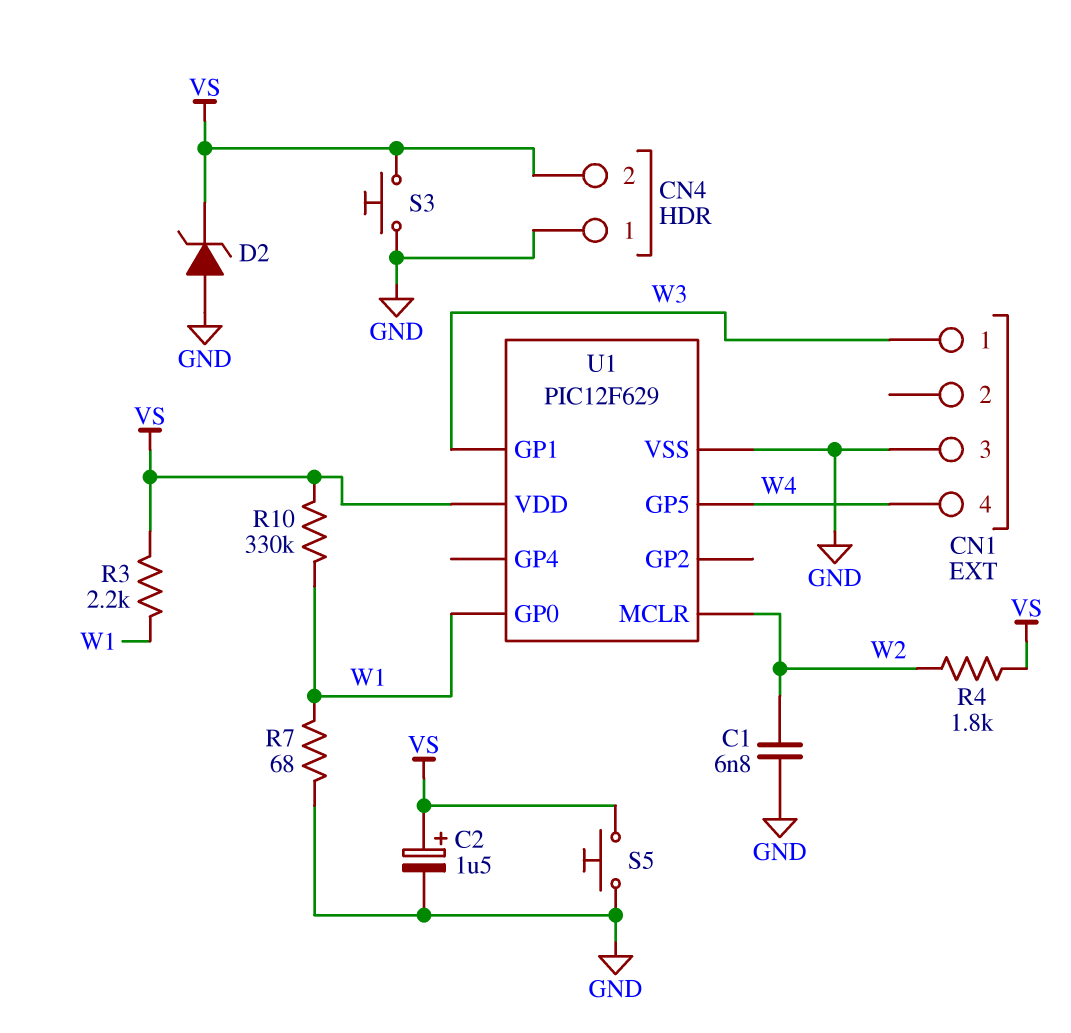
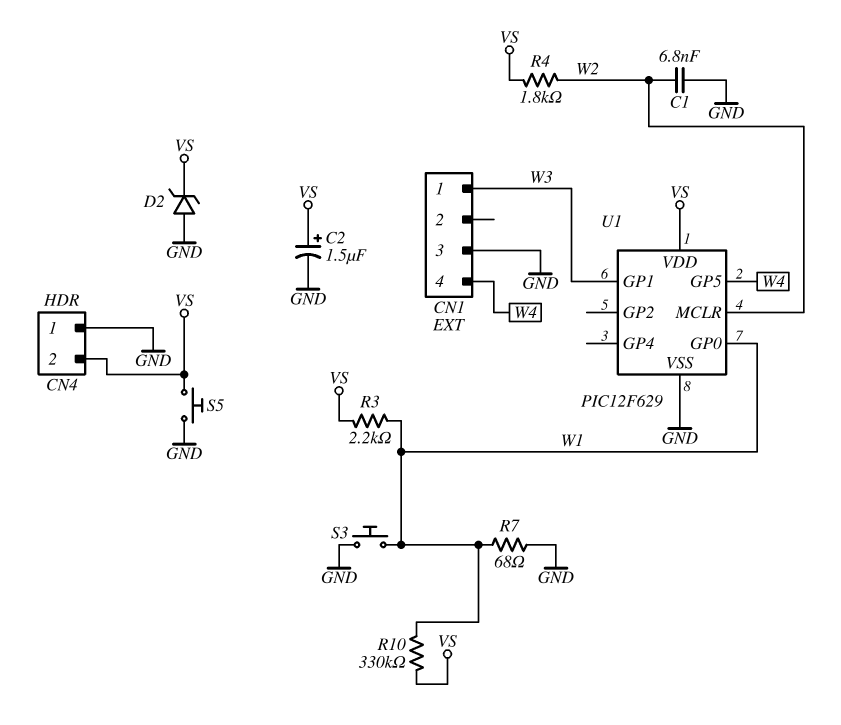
S3: button (GND, VS) -> button (GND, W1)

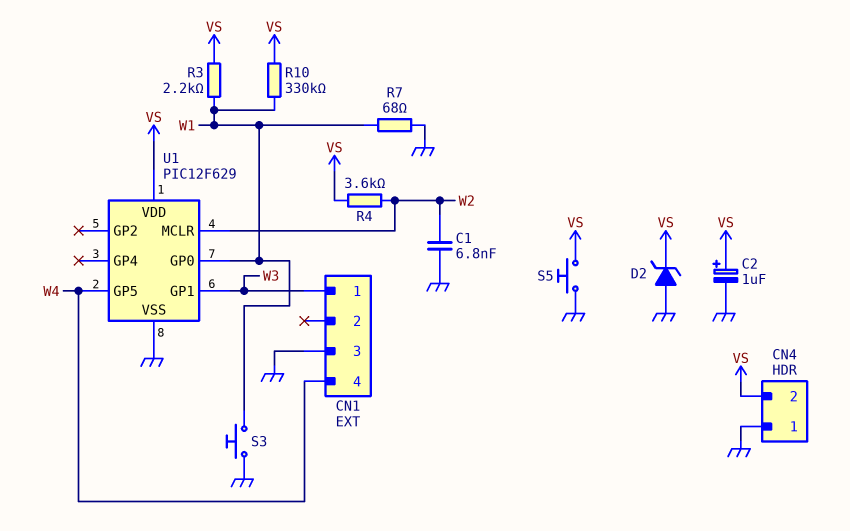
C2: 1.5uF (plus VS, minus GND) -> 1uF (plus VS, minus GND)
R4: 1.8k (VS, W2) -> 3.6k (VS, W2)

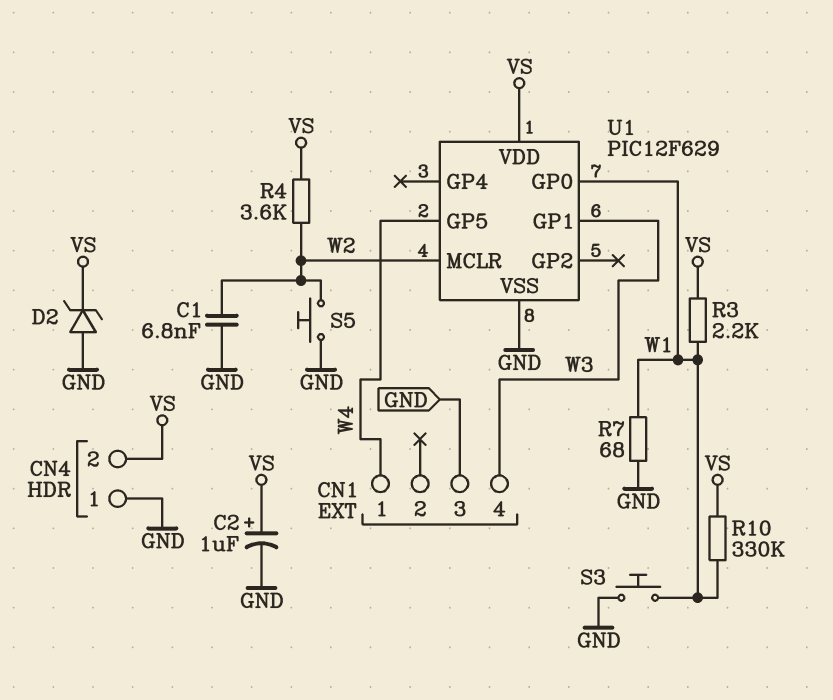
CN1 pin 1: W3 -> W4
CN1 pin 4: W4 -> W3
S5: button (GND, VS) -> button (GND, W2)

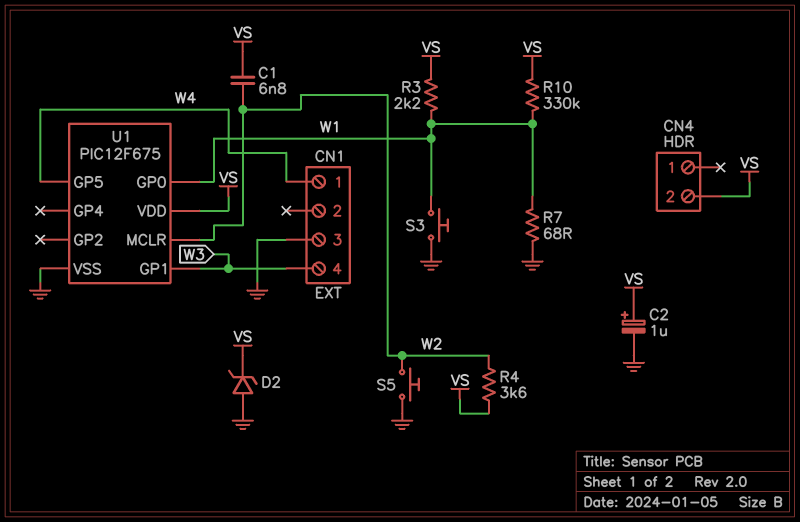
C1: 6.8nF (GND, W2) -> 6.8nF (VS, W2)
CN4 pin 1: GND -> none
U1: PIC12F629 -> PIC12F675

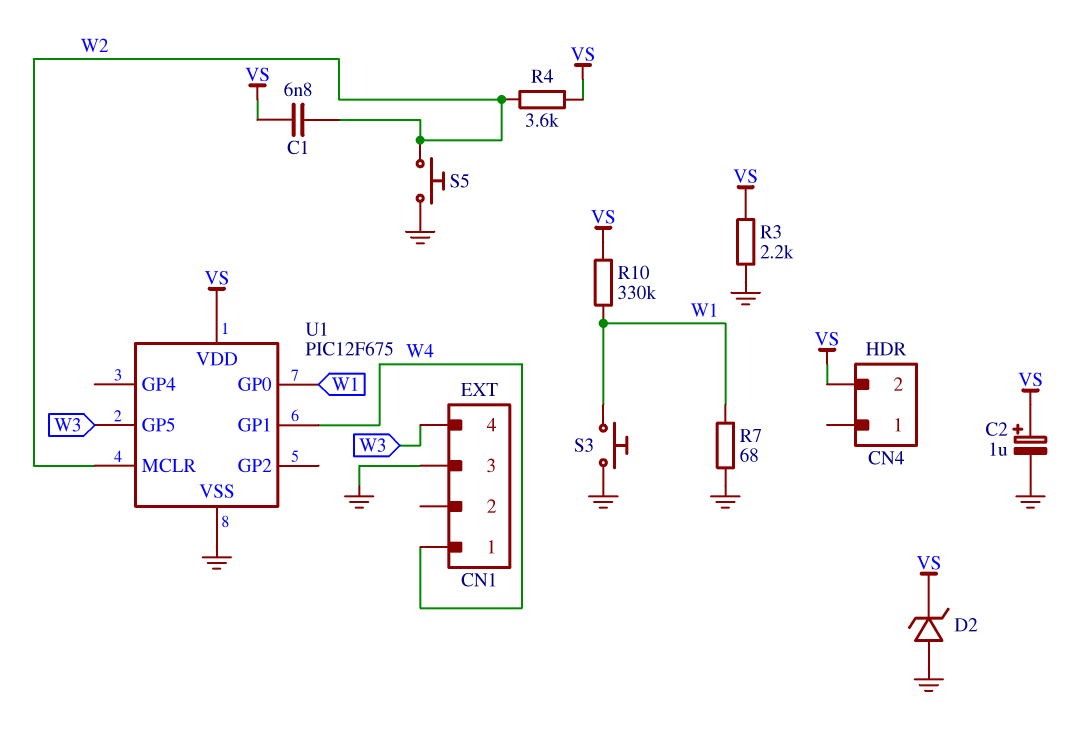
R3: 2.2k (VS, W1) -> 2.2k (GND, VS)
U1 pin GP1: W3 -> W4
U1 pin GP5: W4 -> W3

